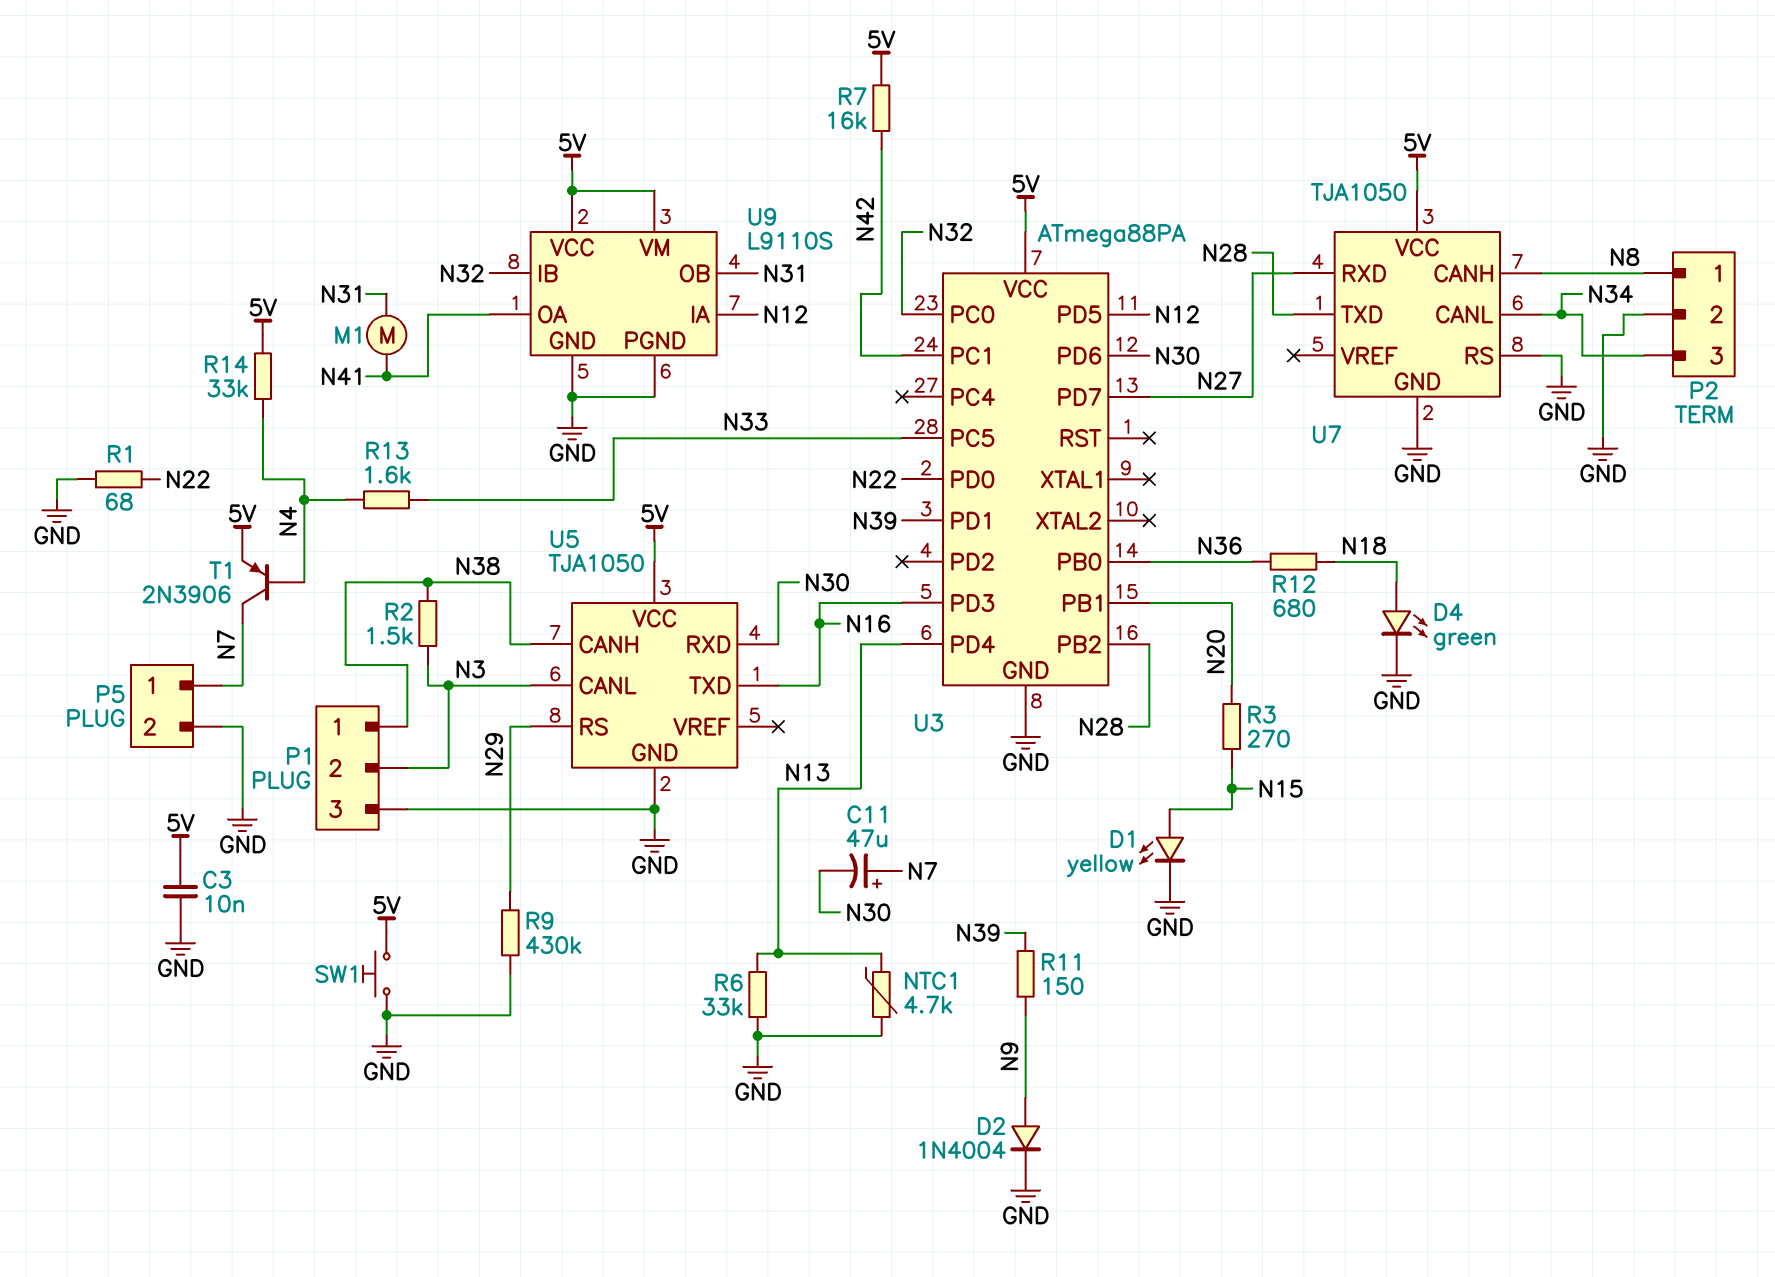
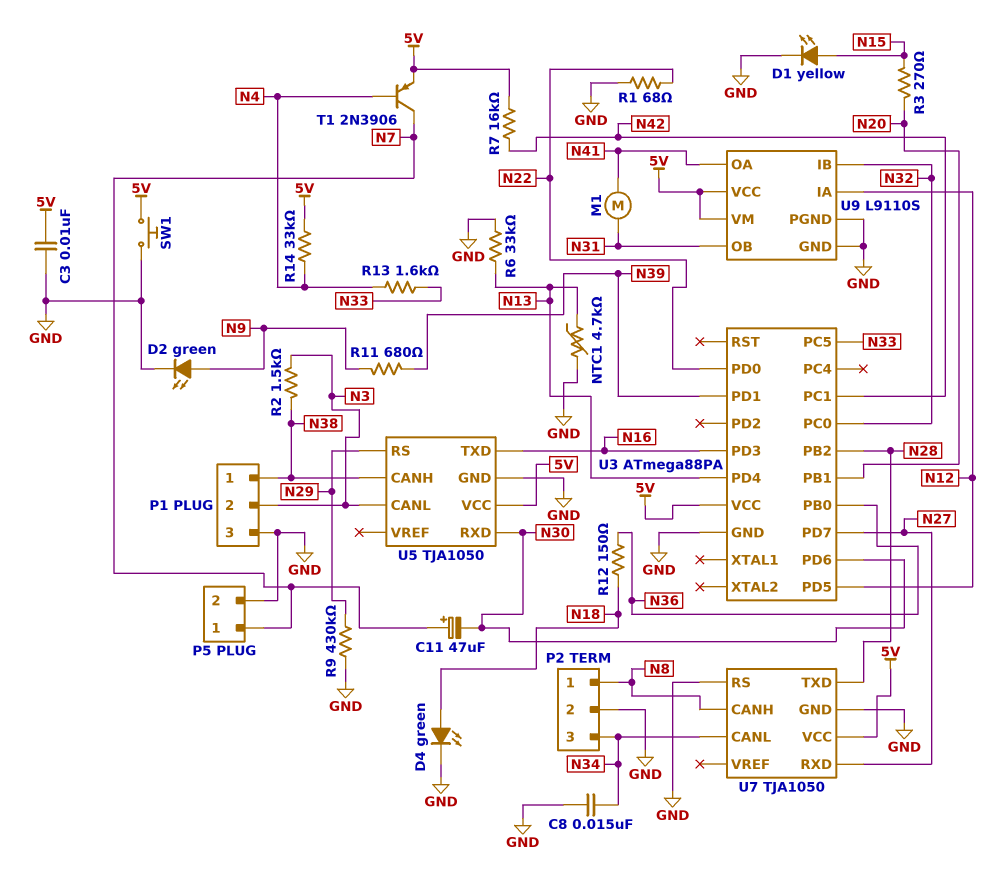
C8: none -> 15nF (GND, N34)
D2: diode 1N4004 (A N9, K GND) -> LED green (A N9, K GND)
R11: 150 (N9, N39) -> 680 (N9, N39)
R12: 680 (N18, N36) -> 150 (N18, N36)

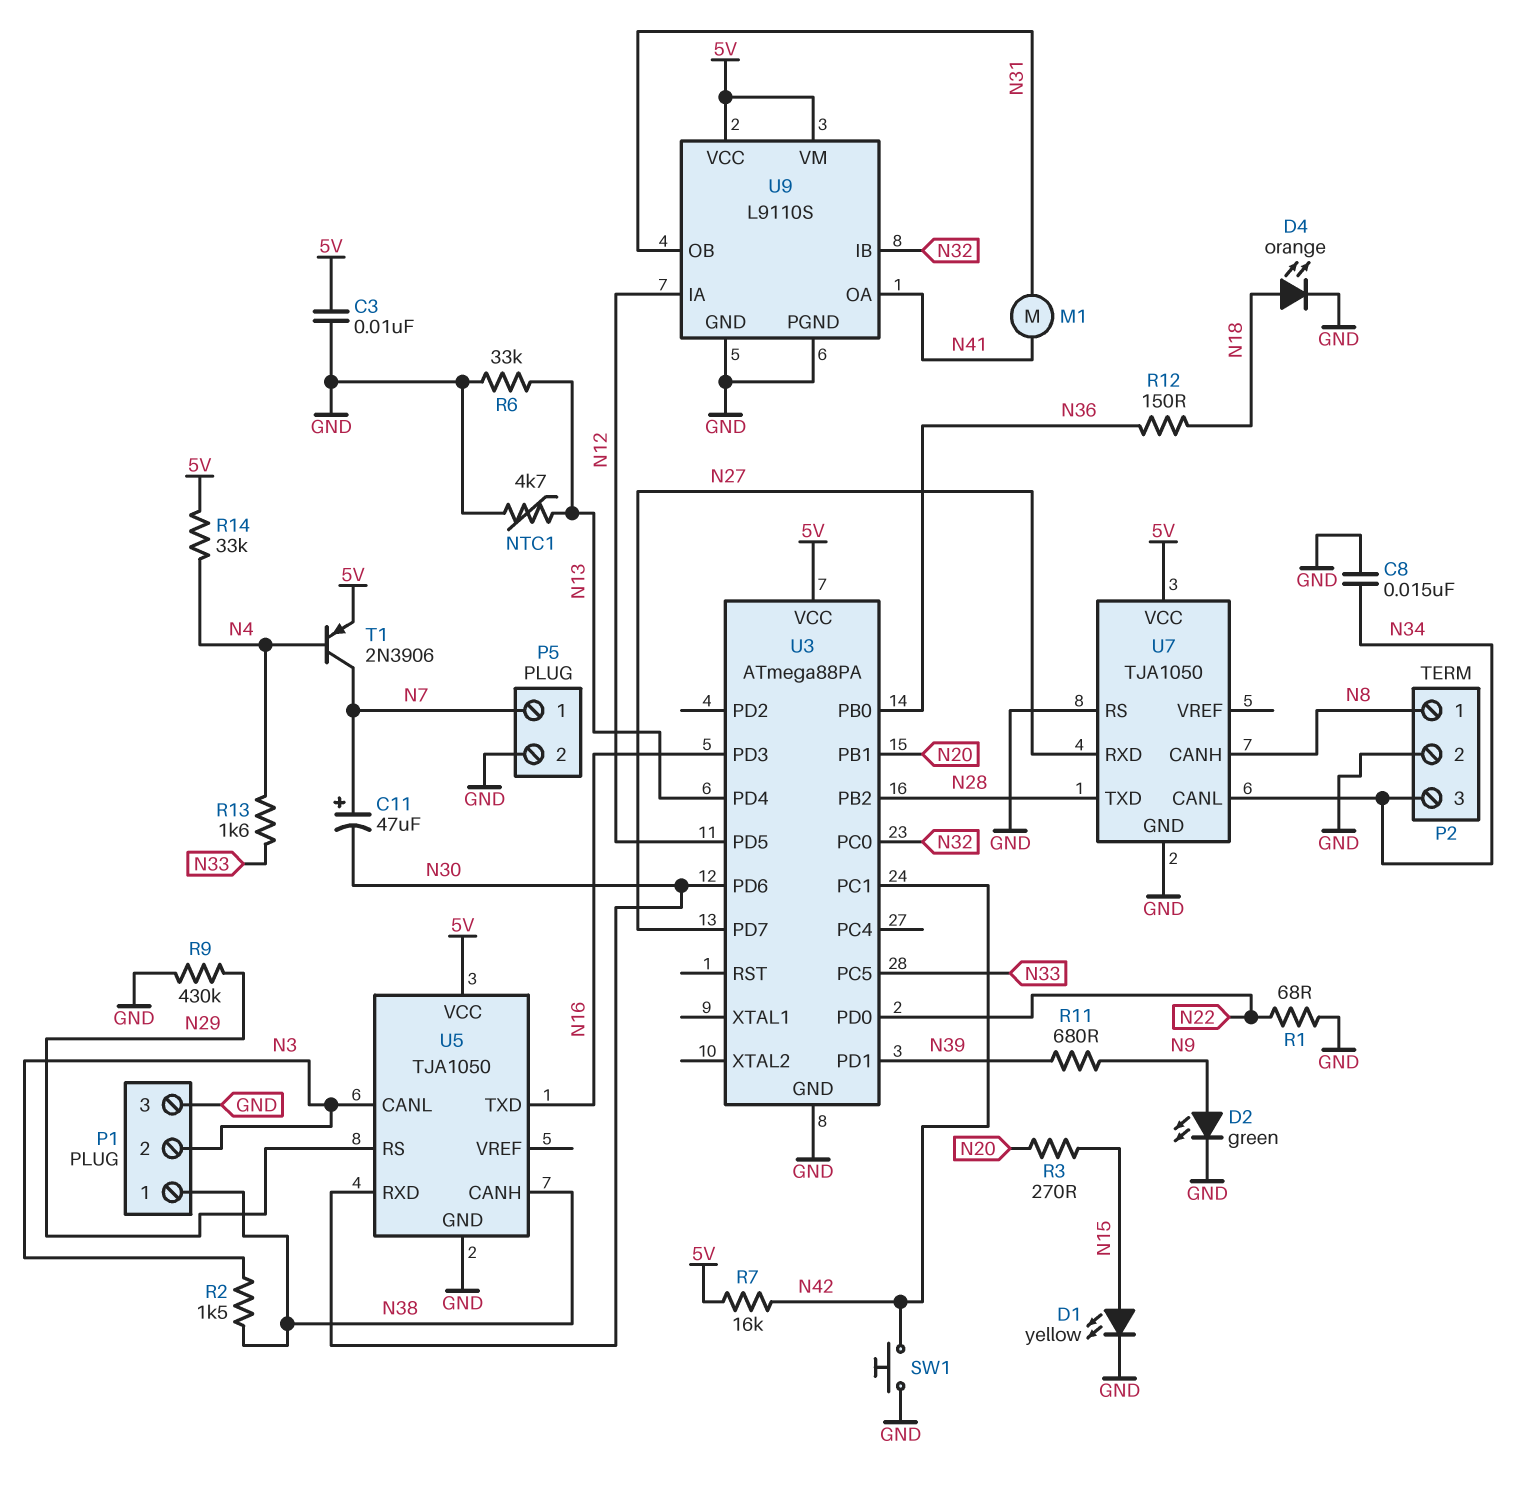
D4: LED green (A N18, K GND) -> LED orange (A N18, K GND)
SW1: button (5V, GND) -> button (GND, N42)

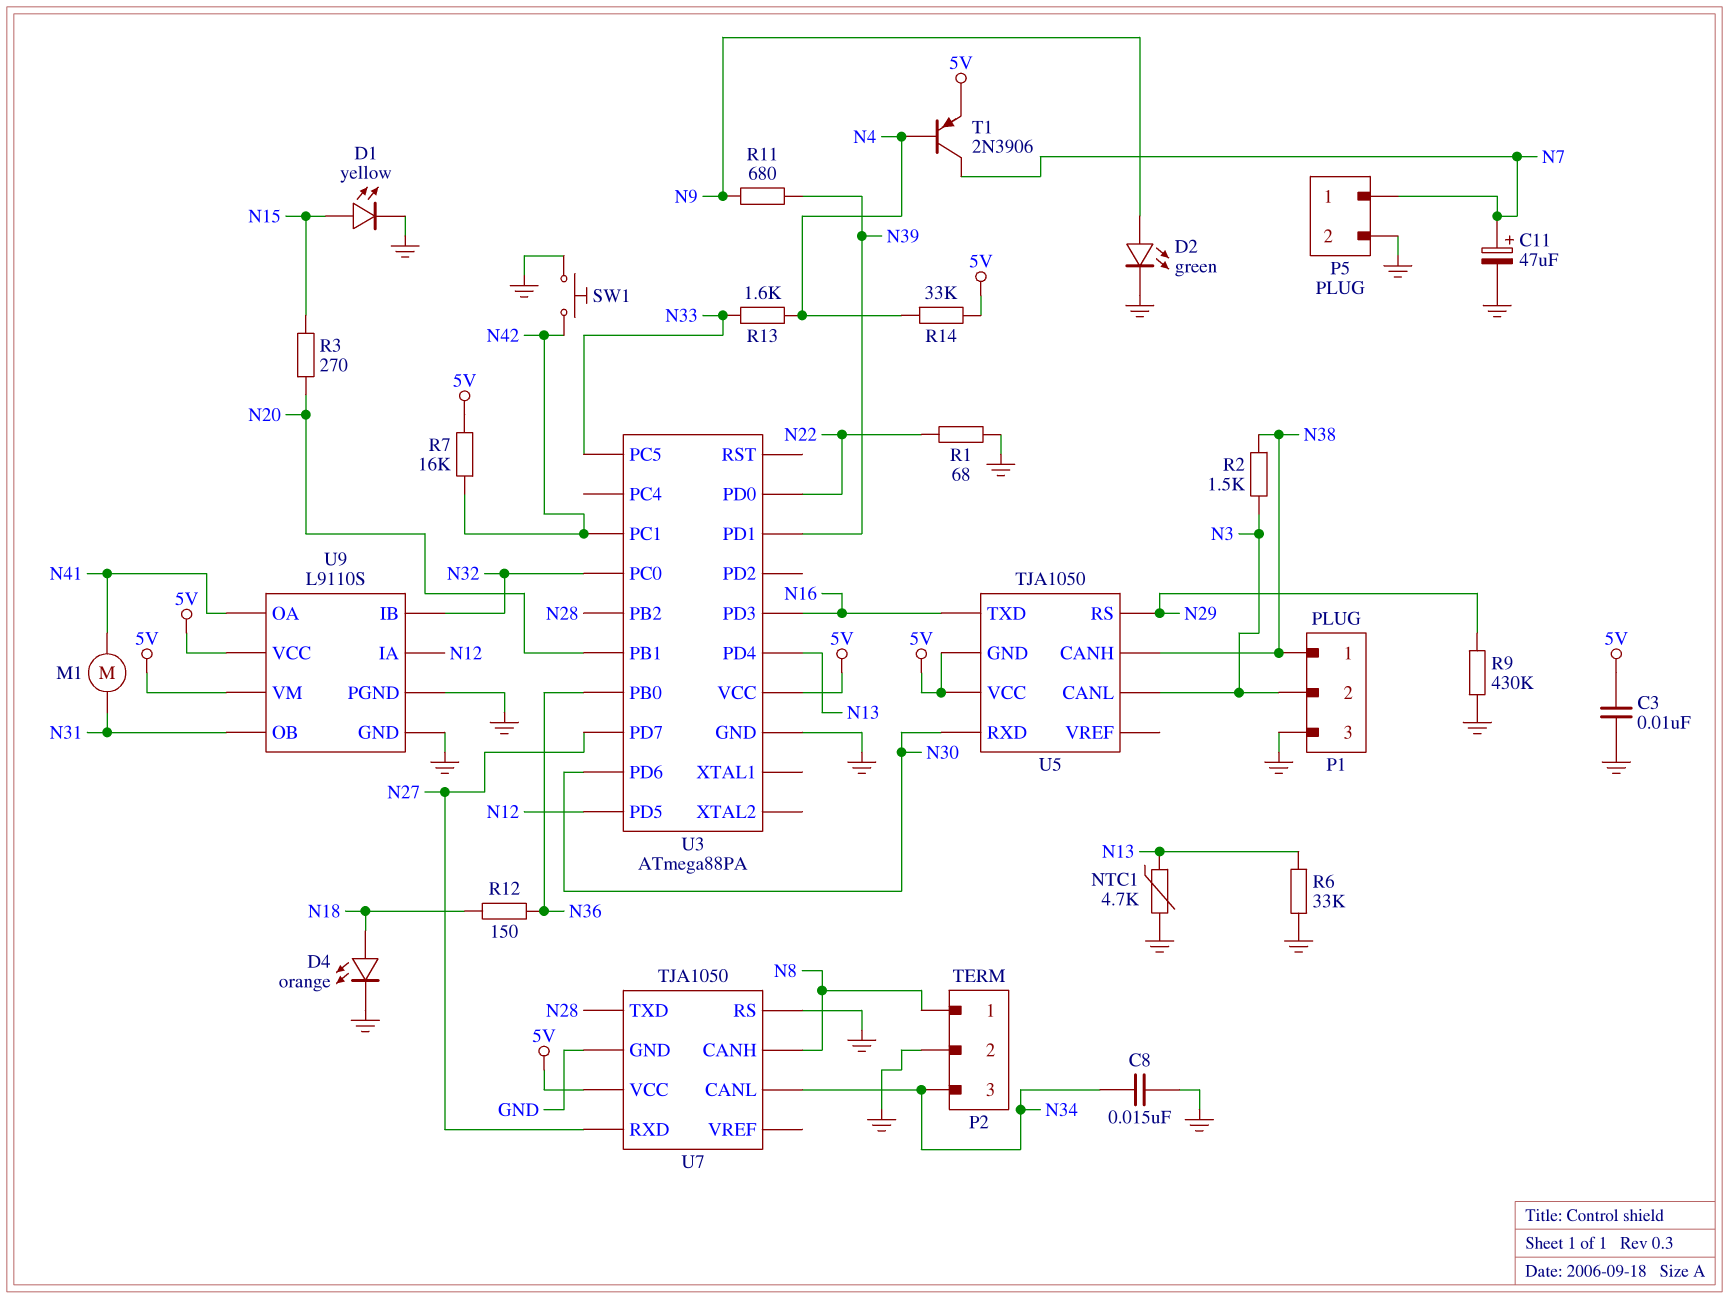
C11: 47uF (plus N7, minus N30) -> 47uF (plus N7, minus GND)
U5 pin GND: GND -> 5V

